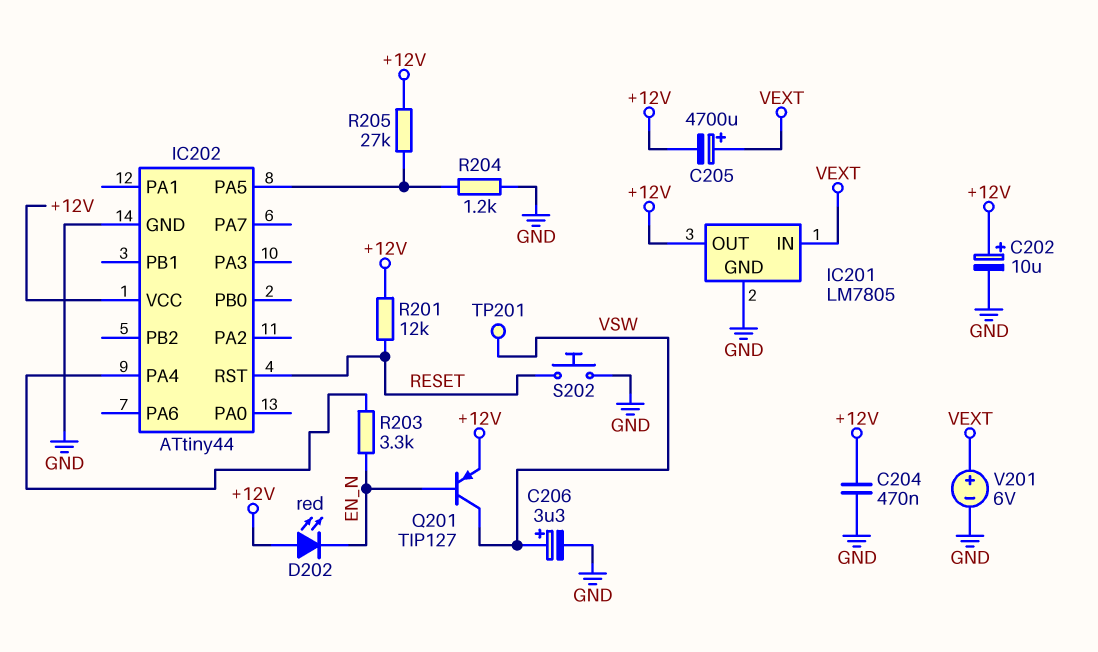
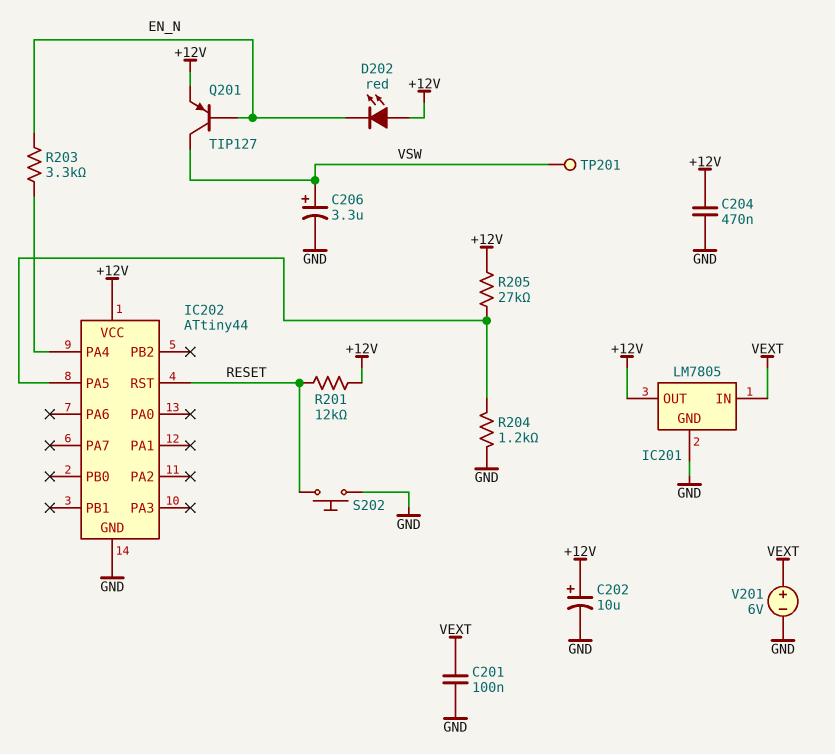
C201: none -> 100nF (GND, VEXT)
C205: 4700uF (plus VEXT, minus +12V) -> none

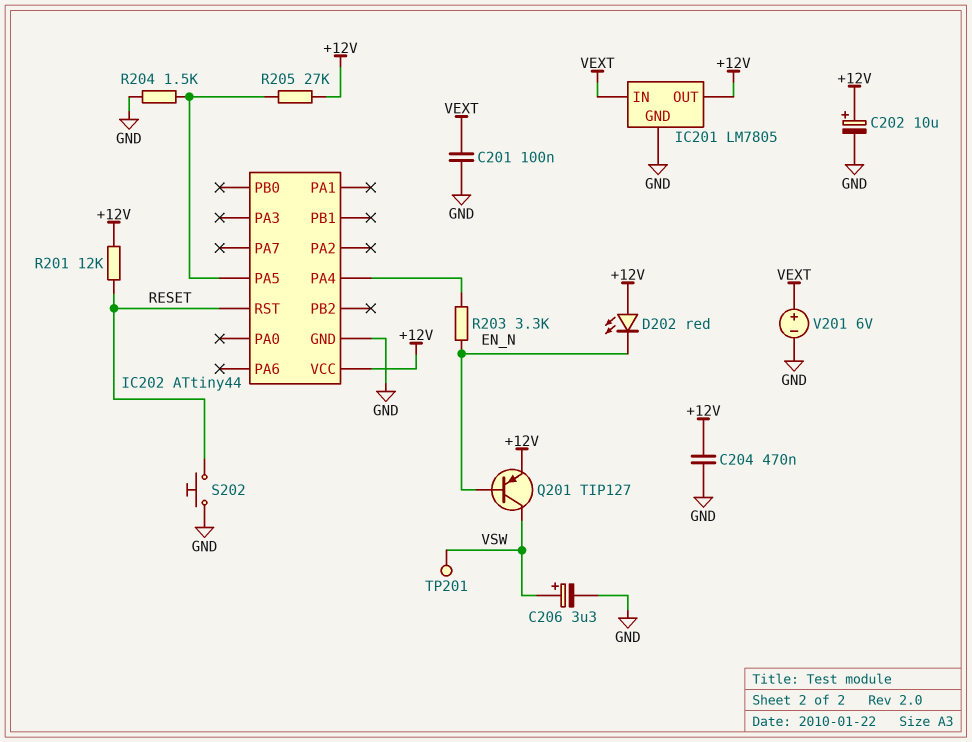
R204: 1.2k (GND, IC202/PA5) -> 1.5k (GND, IC202/PA5)

